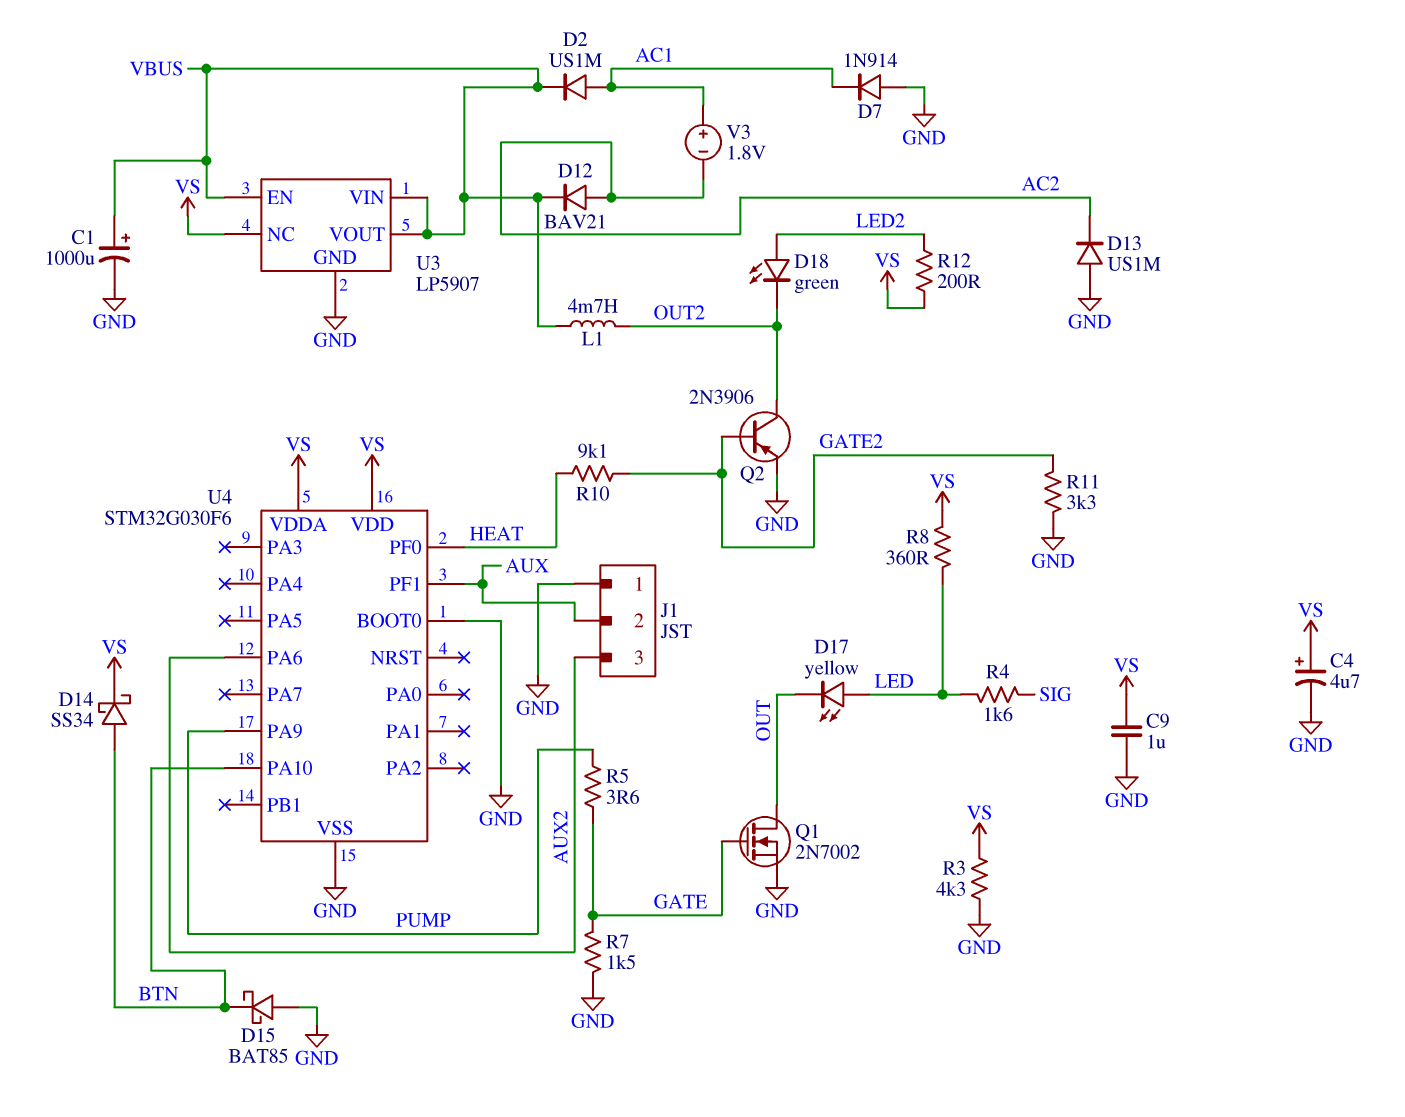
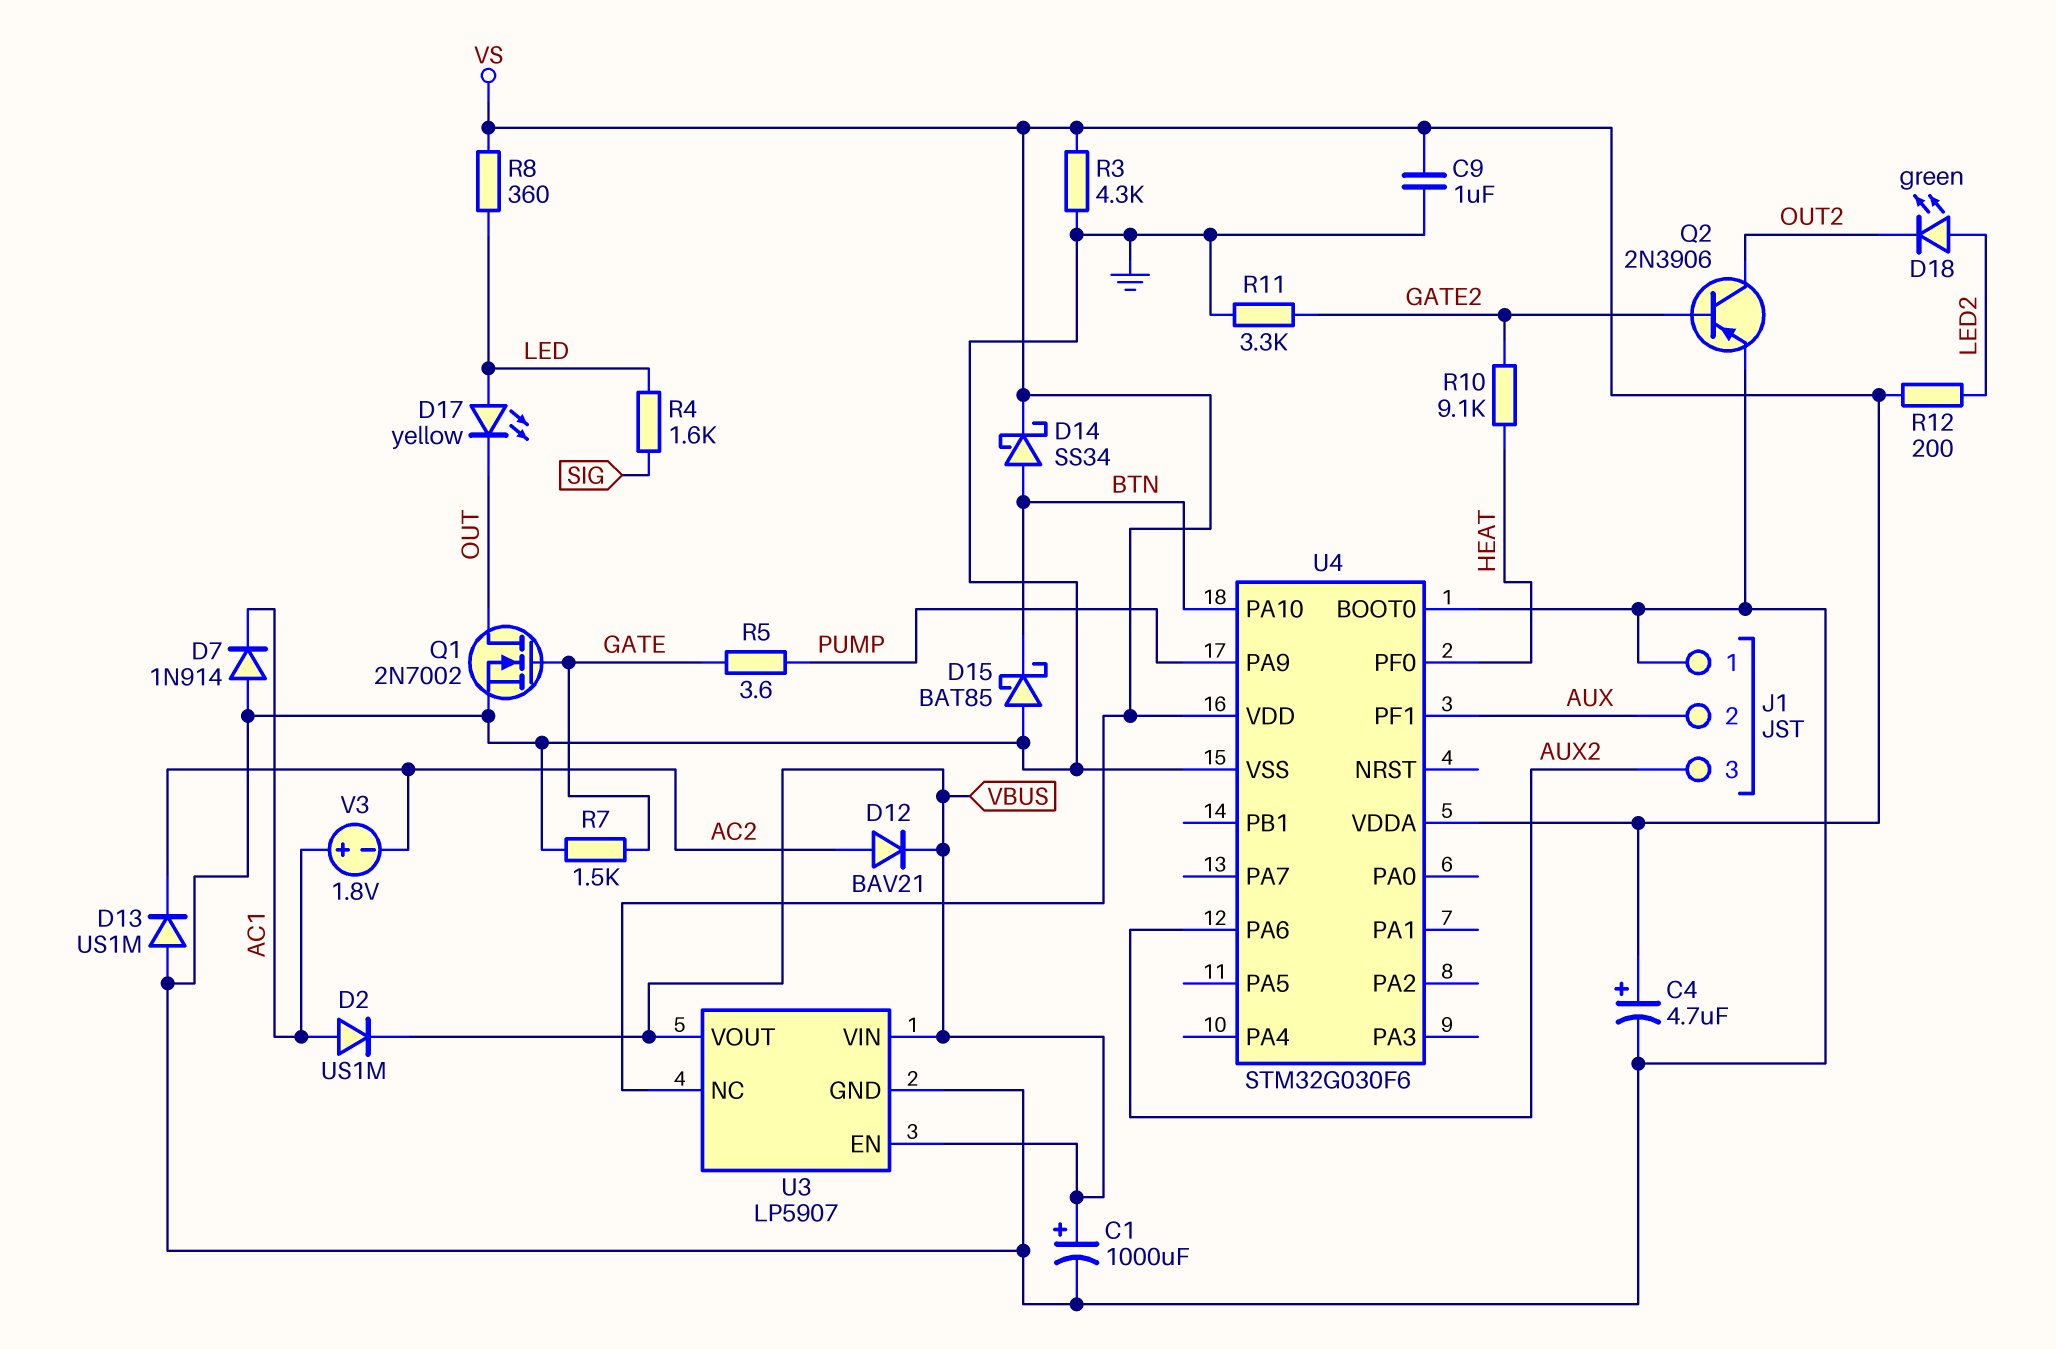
L1: 4.7mH (OUT2, VBUS) -> none

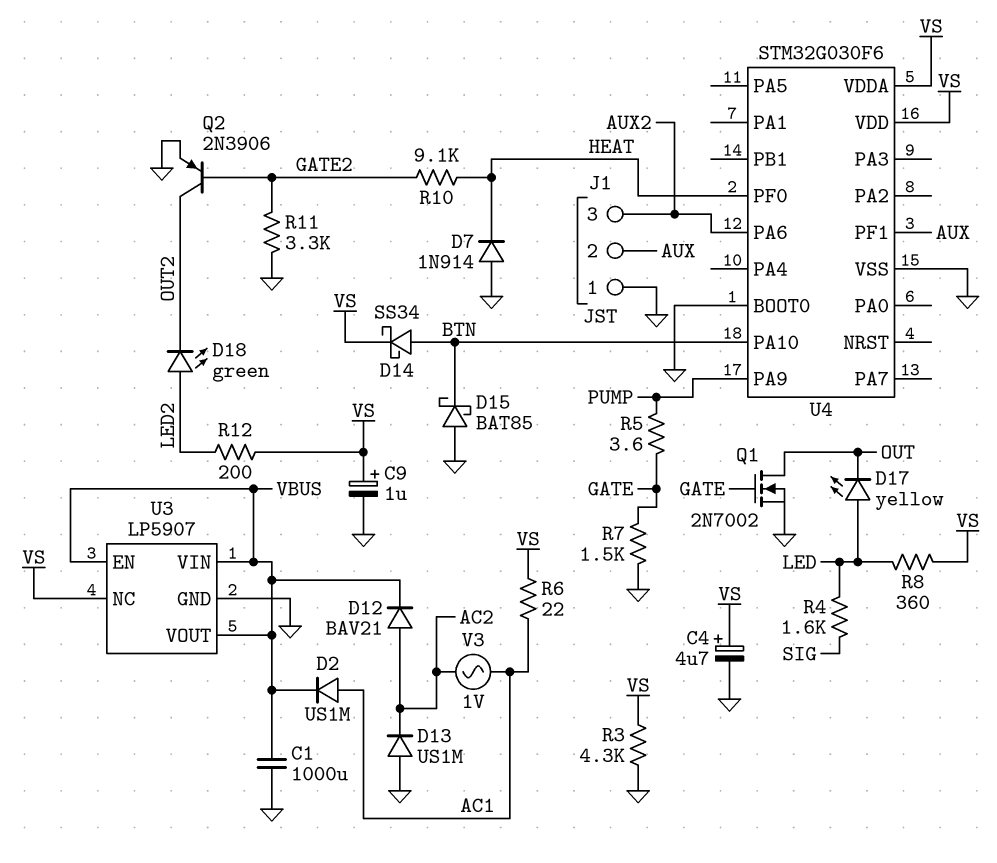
C1: 1000uF (plus VBUS, minus GND) -> 1000uF (GND, VBUS)
C9: 1uF (GND, VS) -> 1uF (plus VS, minus GND)
D7: diode 1N914 (A GND, K AC1) -> diode 1N914 (A GND, K HEAT)
R6: none -> 22 (AC1, VS)
V3: 1.8V (plus AC1, minus AC2) -> AC 1V (AC1, AC2)

